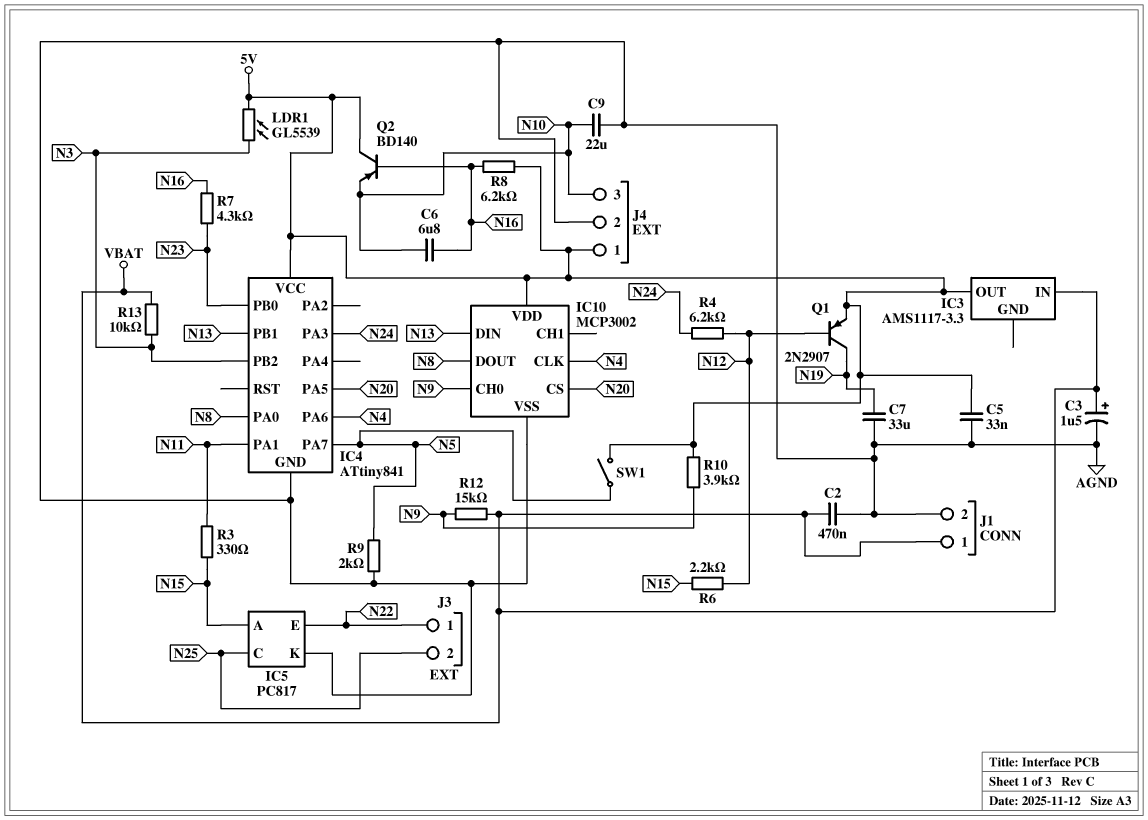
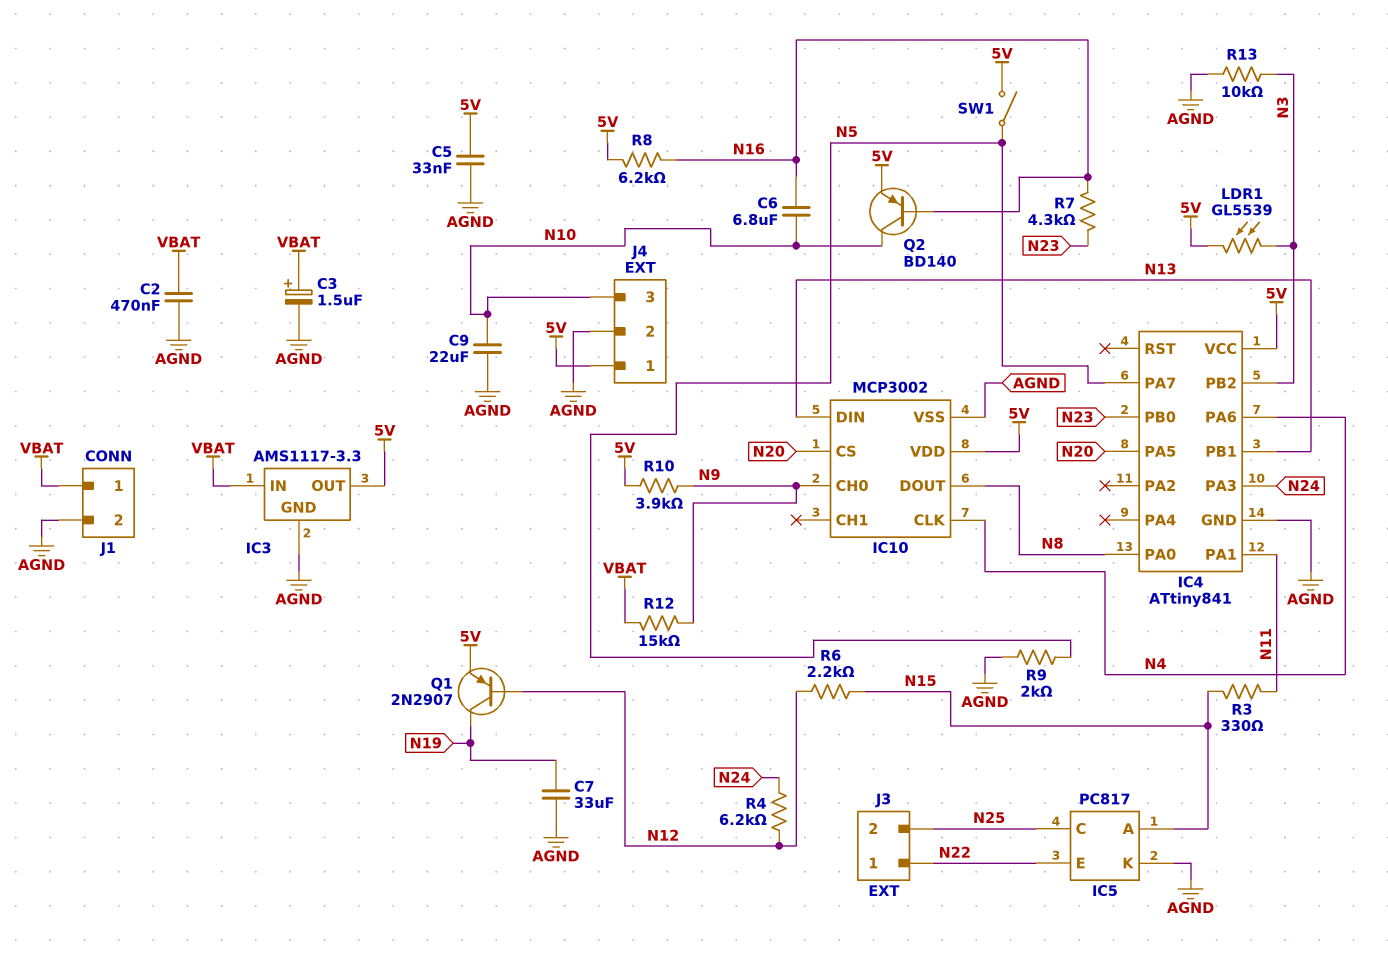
IC3 pin GND: none -> AGND
Q2: PNP BD140 (B N16, C 5V, E N10) -> PNP BD140 (B N16, C N10, E 5V)
R13: 10k (N3, VBAT) -> 10k (AGND, N3)

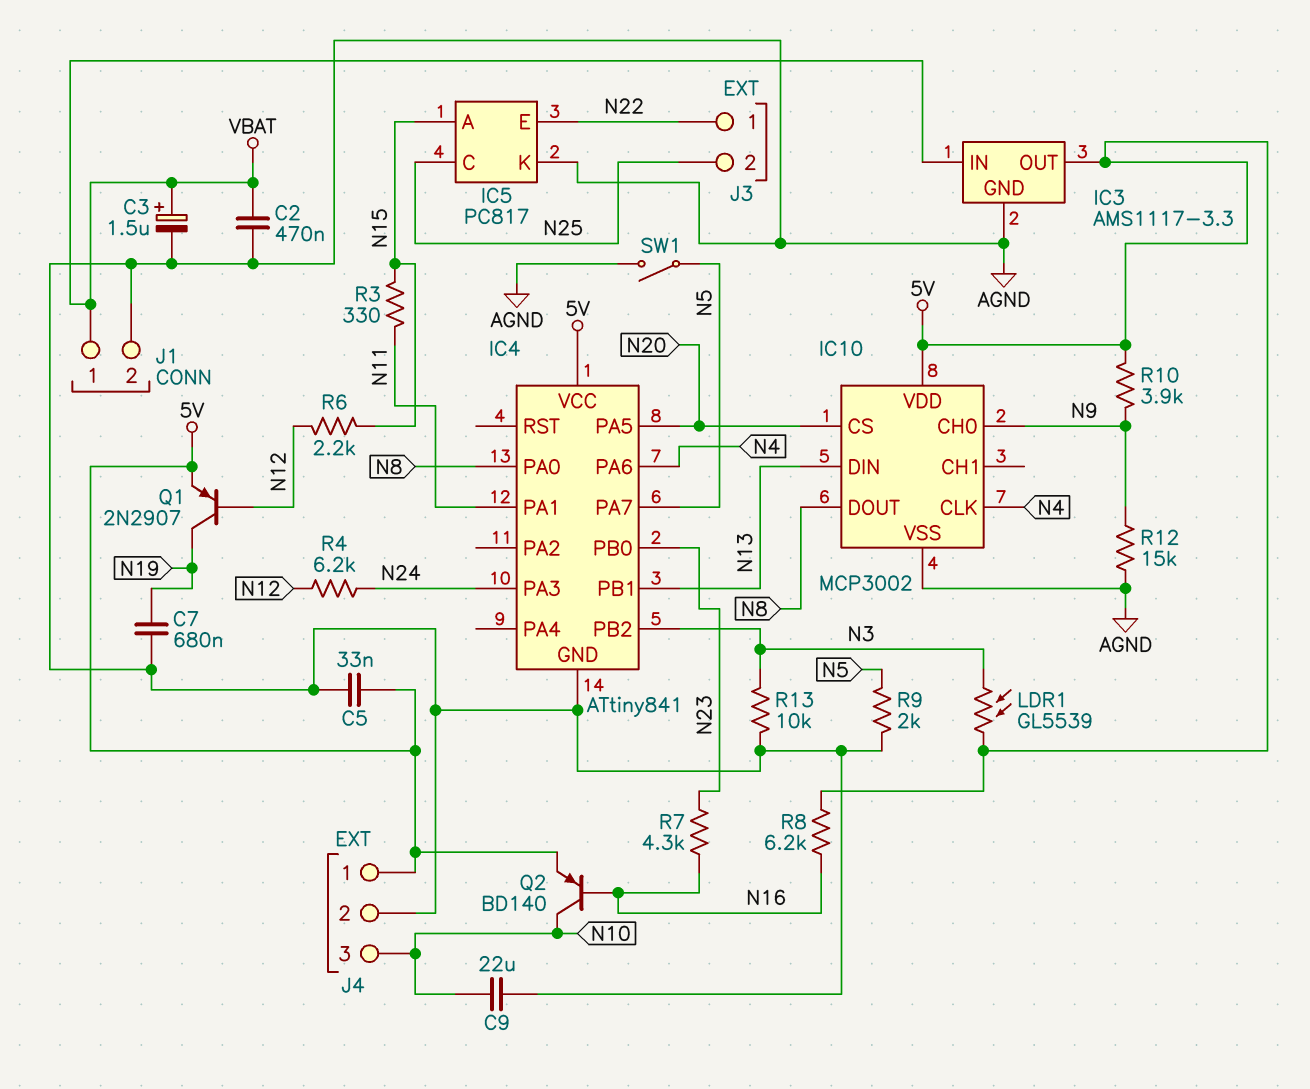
C6: 6.8uF (N10, N16) -> none
C7: 33uF (AGND, N19) -> 680nF (AGND, N19)
R12: 15k (N9, VBAT) -> 15k (AGND, N9)
SW1: switch (5V, N5) -> switch (AGND, N5)

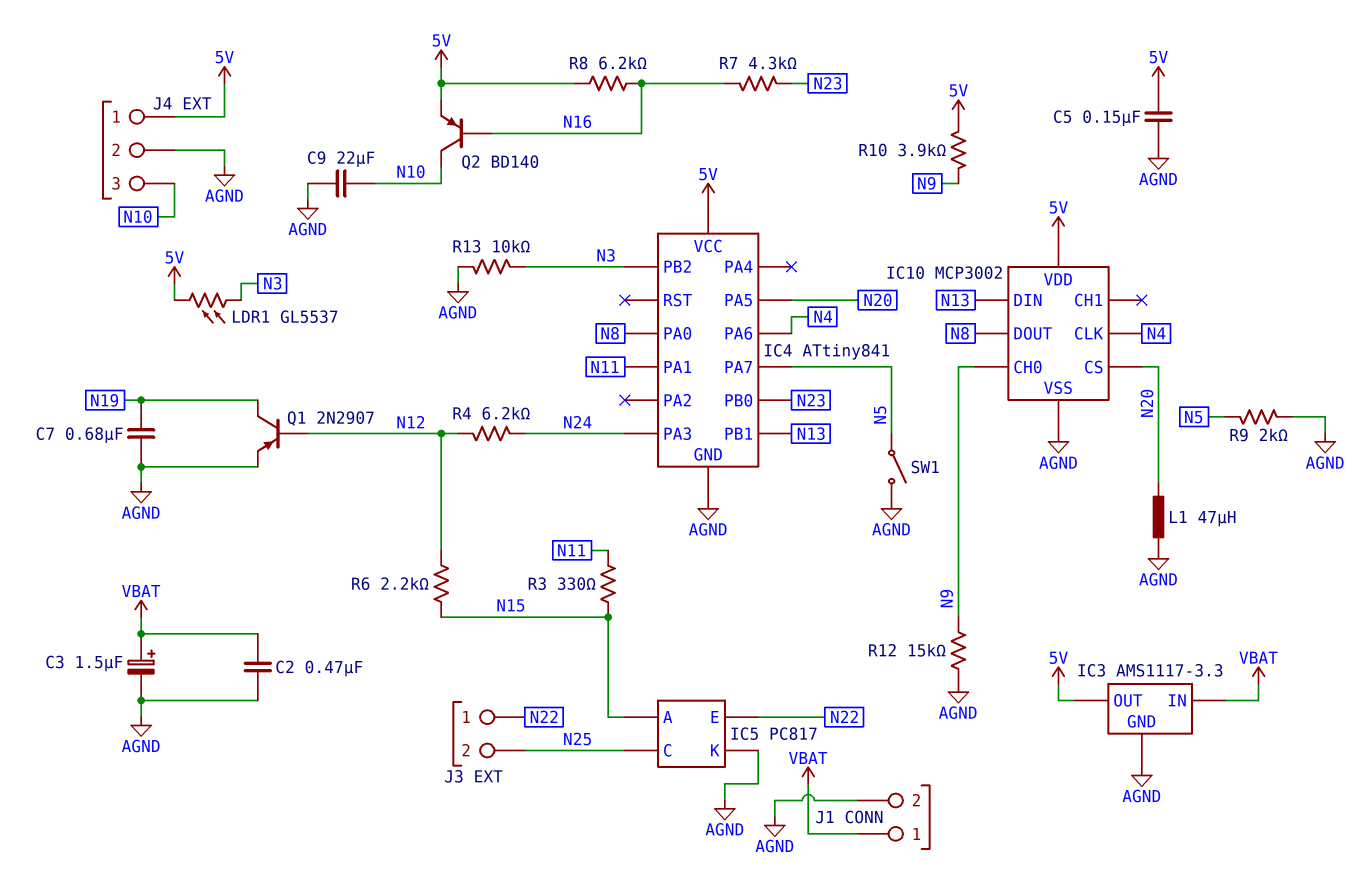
C5: 33nF (5V, AGND) -> 150nF (5V, AGND)
L1: none -> 47uH (AGND, N20)
LDR1: GL5539 (5V, N3) -> GL5537 (5V, N3)
Q1: PNP 2N2907 (B N12, C N19, E 5V) -> PNP 2N2907 (B N12, C N19, E AGND)

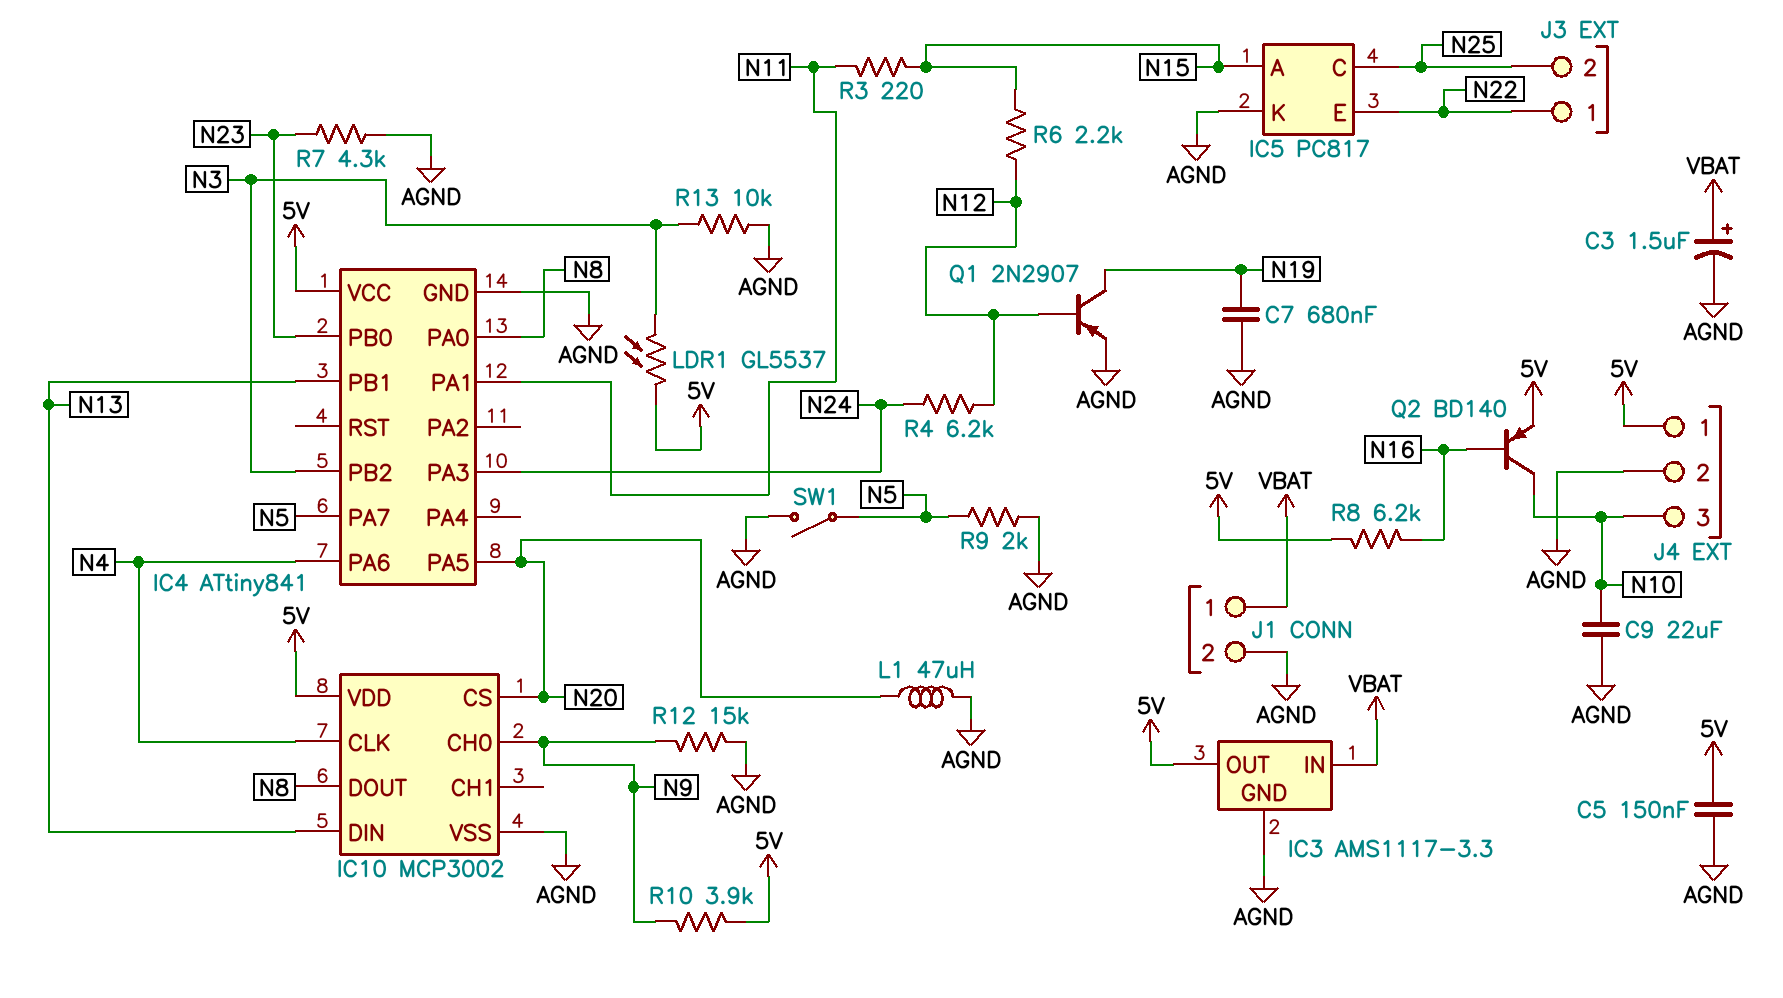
C2: 470nF (AGND, VBAT) -> none
R3: 330 (N11, N15) -> 220 (N11, N15)
R7: 4.3k (N16, N23) -> 4.3k (AGND, N23)

